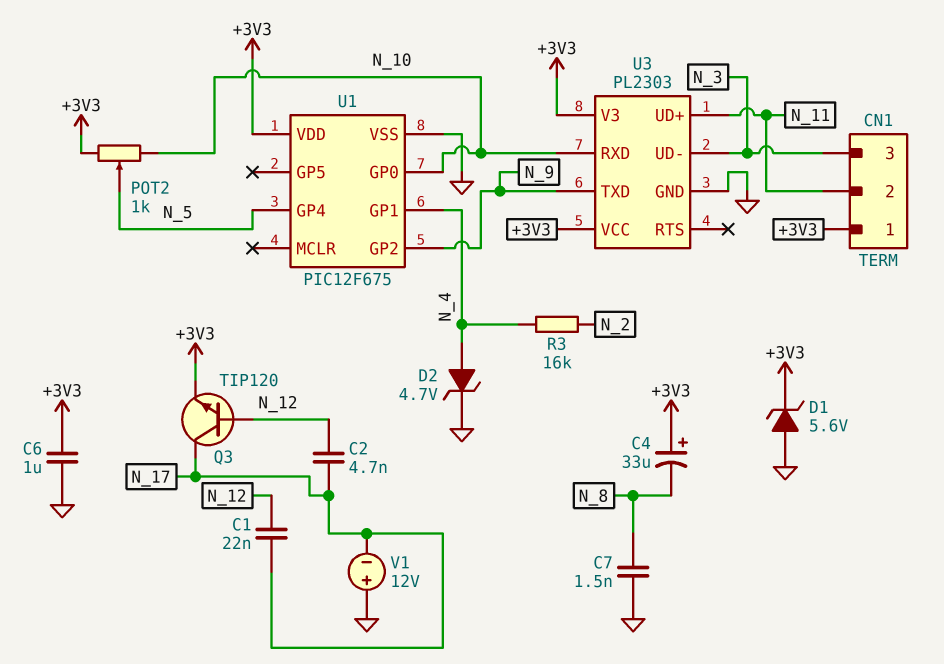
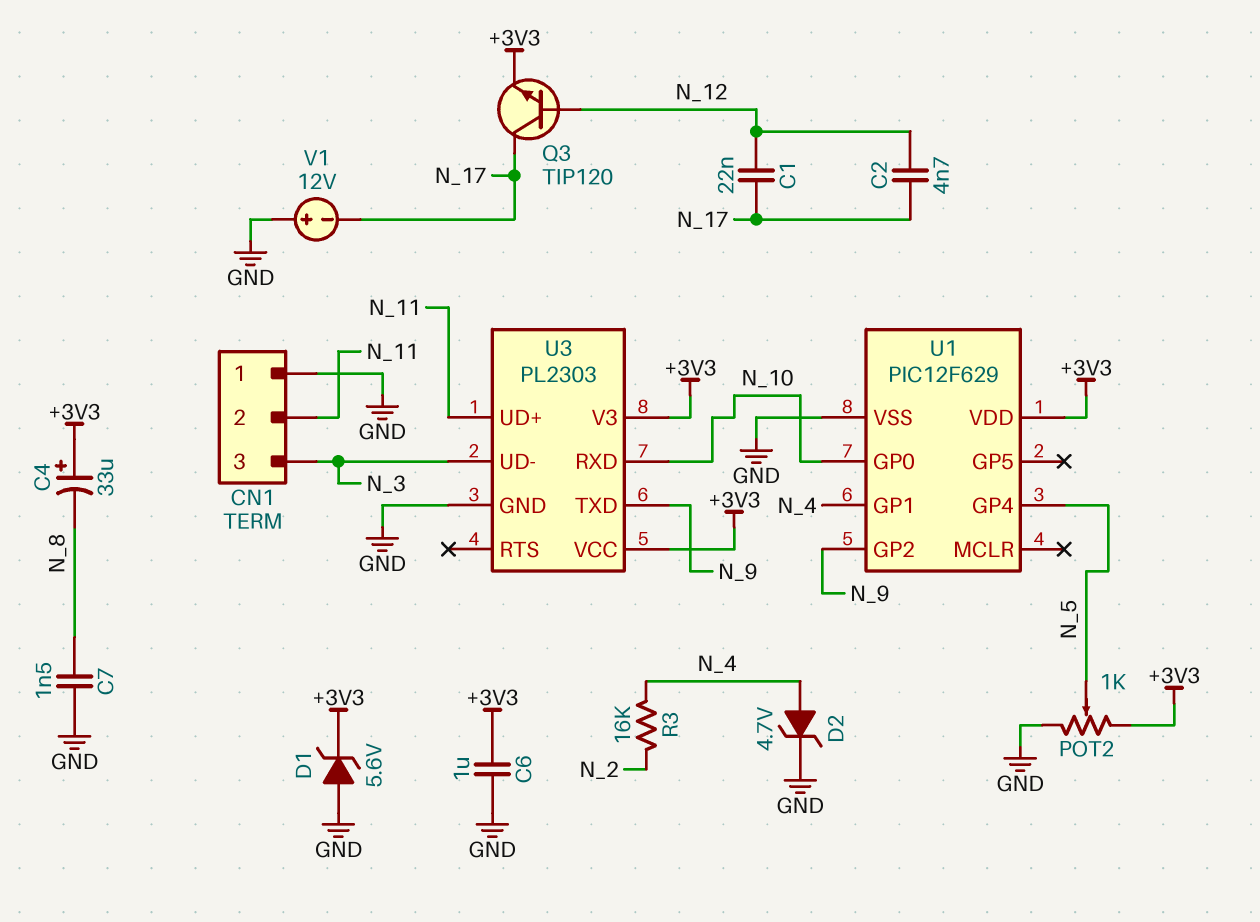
CN1 pin 1: +3V3 -> GND
POT2: 1k (+3V3, N_10, wiper N_5) -> 1k (+3V3, GND, wiper N_5)
U1: PIC12F675 -> PIC12F629

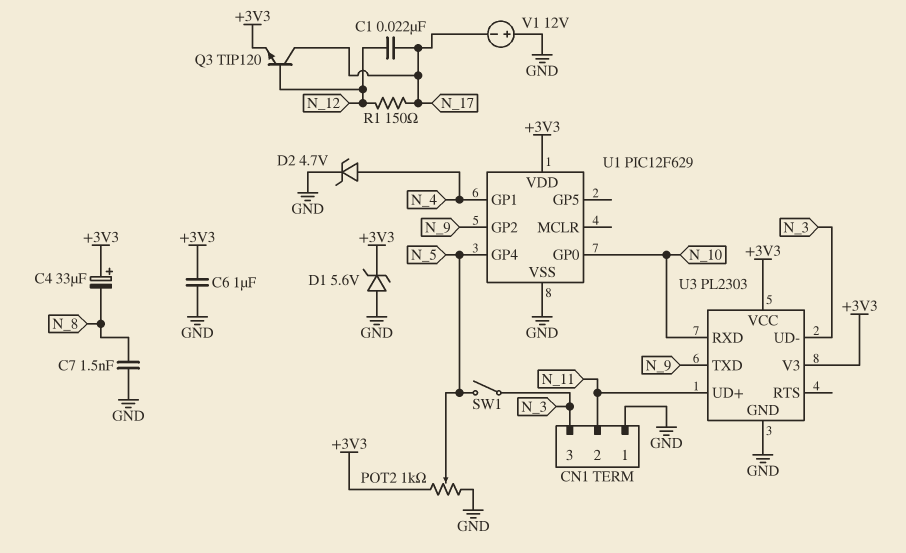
C2: 4.7nF (N_12, N_17) -> none
R1: none -> 150 (N_12, N_17)
R3: 16k (N_2, N_4) -> none
SW1: none -> switch (N_3, N_5)

